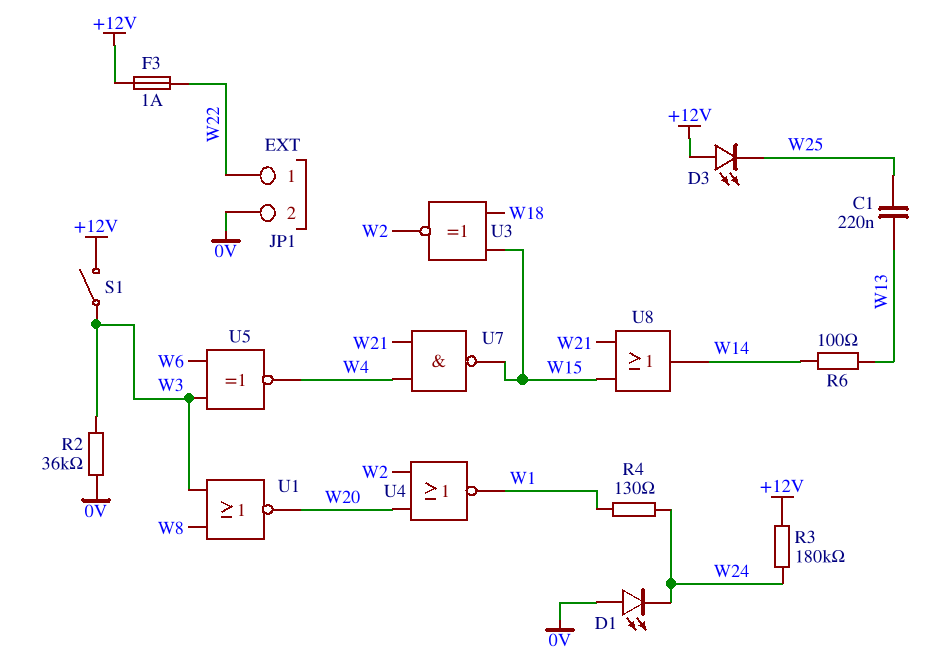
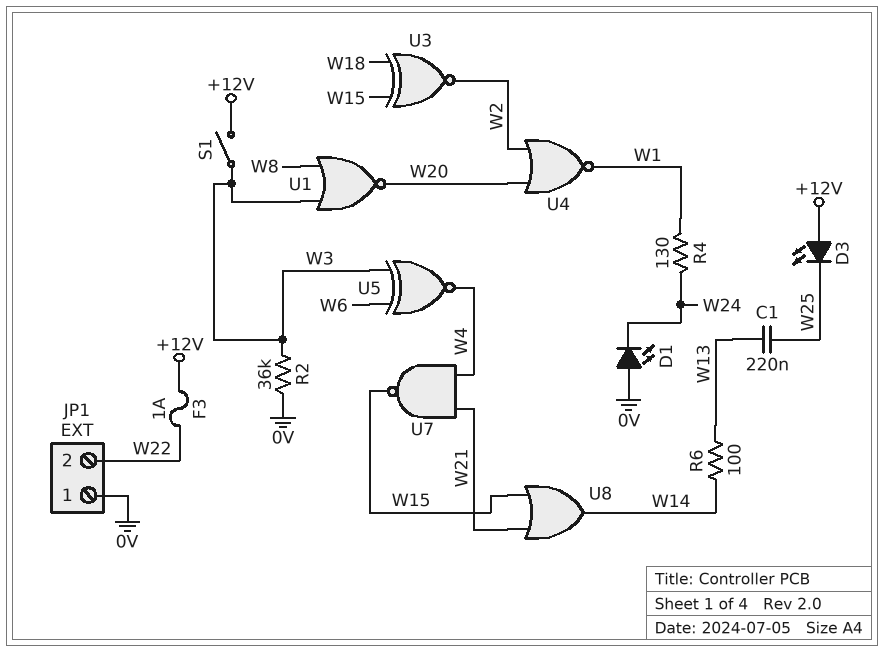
JP1 pin 1: W22 -> 0V
JP1 pin 2: 0V -> W22
R3: 180k (+12V, W24) -> none

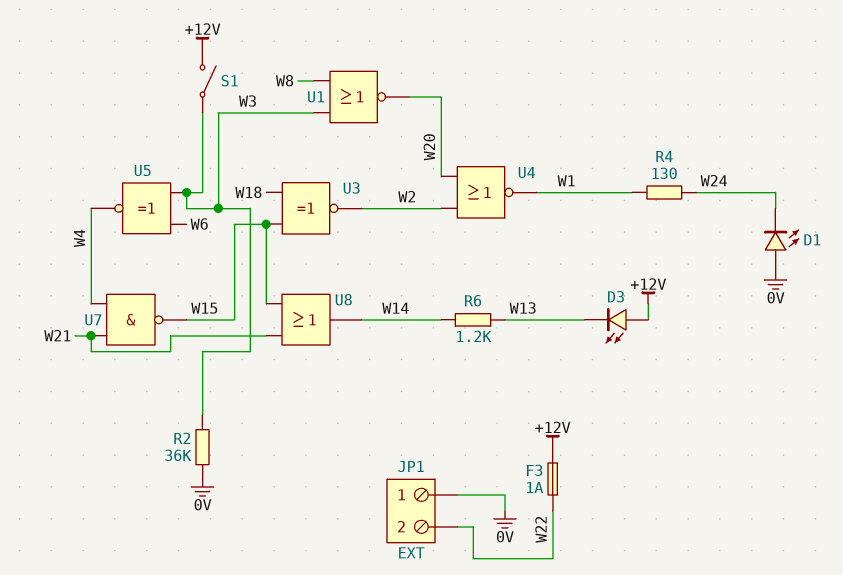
C1: 220nF (W13, W25) -> none
D3: LED (A +12V, K W25) -> LED (A +12V, K W13)
R6: 100 (W13, W14) -> 1.2k (W13, W14)

